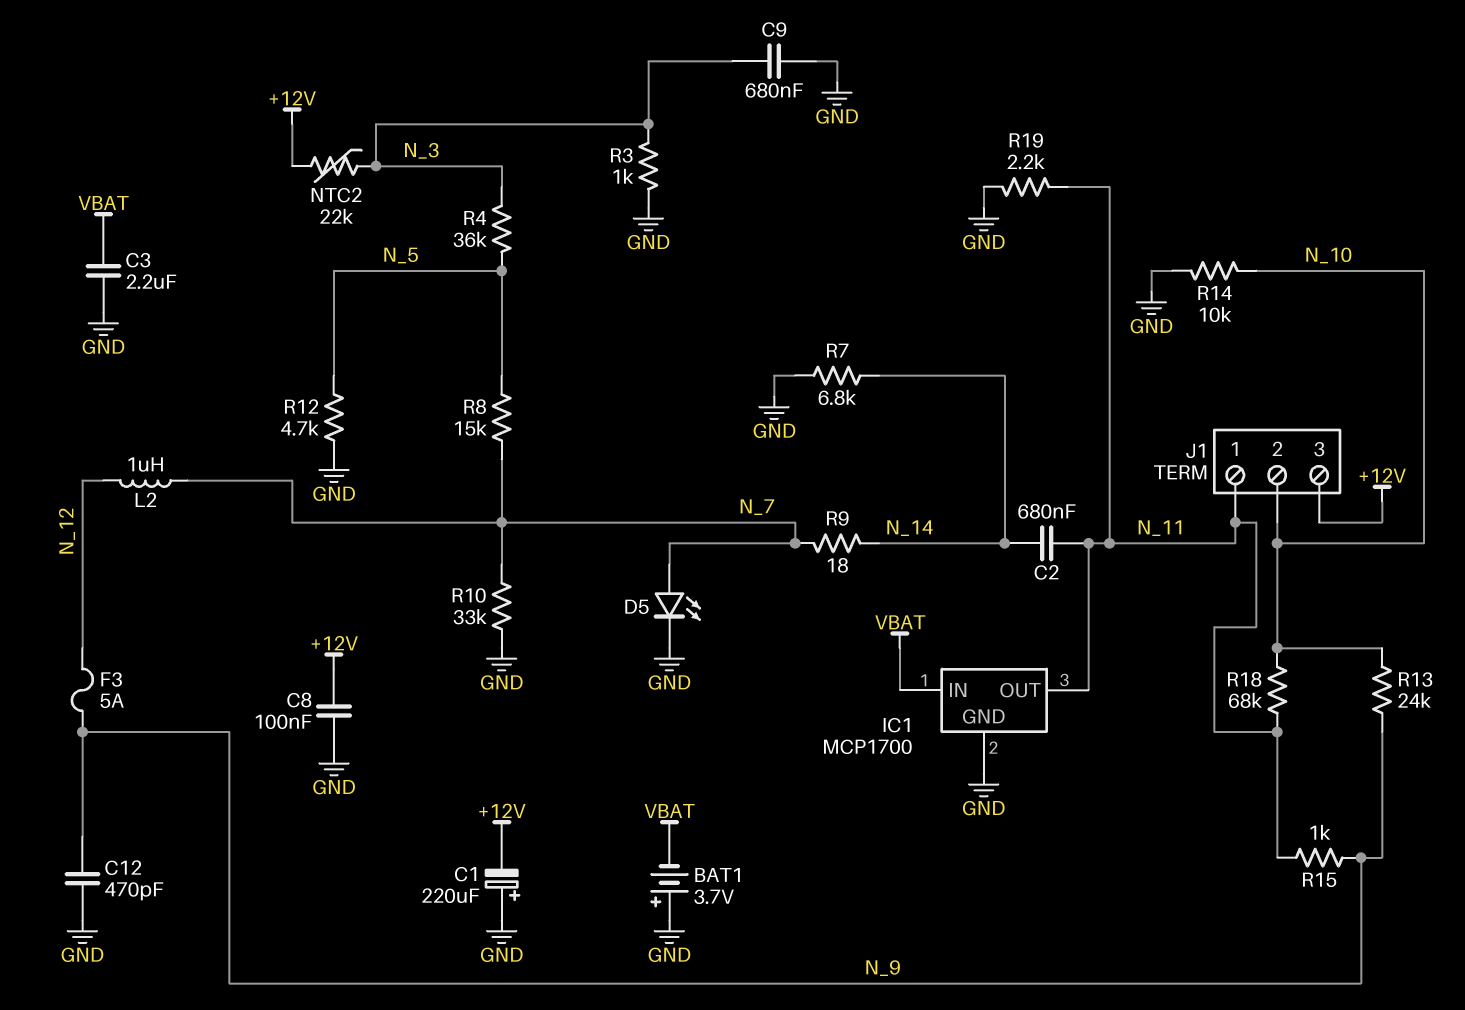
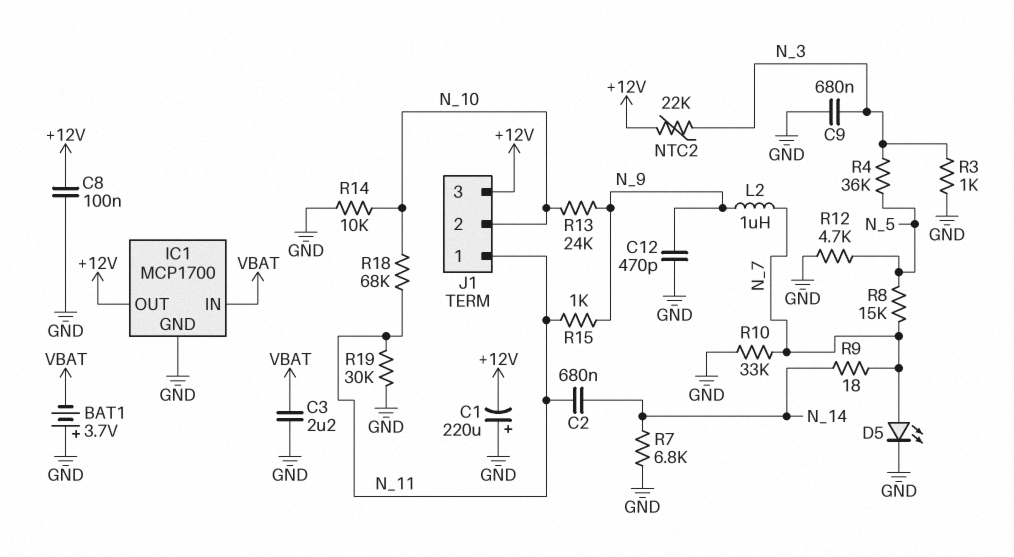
F3: 5A (N_9, N_12) -> none
IC1 pin OUT: N_11 -> +12V
L2: 1uH (N_7, N_12) -> 1uH (N_7, N_9)
R19: 2.2k (GND, N_11) -> 30k (GND, N_11)

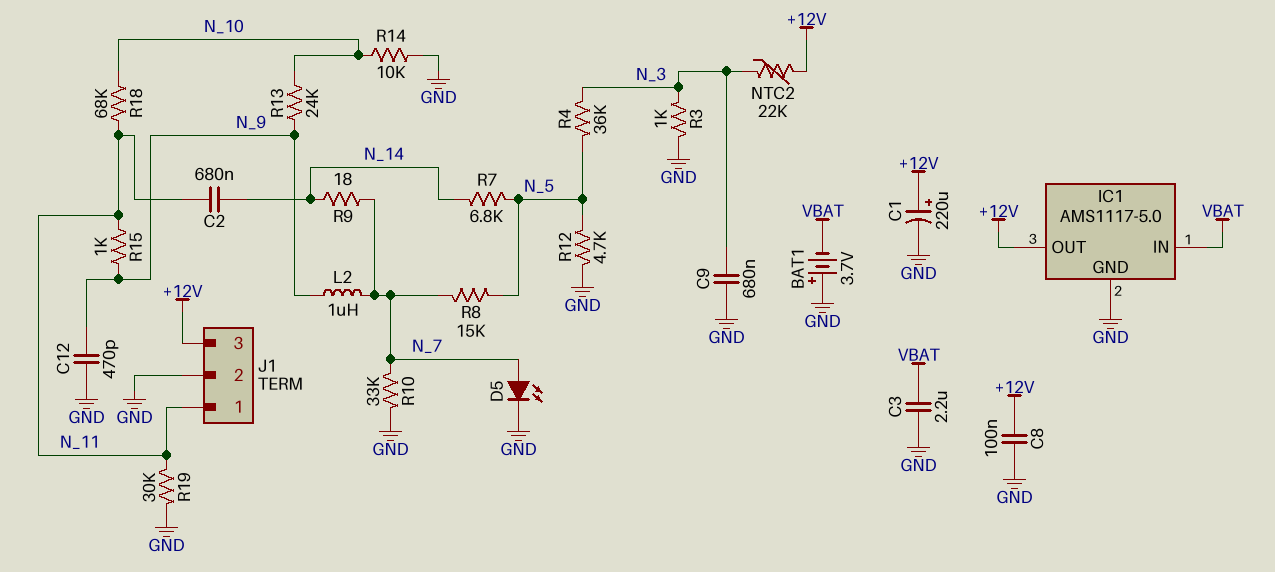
C1: 220uF (plus GND, minus +12V) -> 220uF (plus +12V, minus GND)
IC1: MCP1700 -> AMS1117-5.0
J1 pin 2: N_10 -> GND
R7: 6.8k (GND, N_14) -> 6.8k (N_5, N_14)

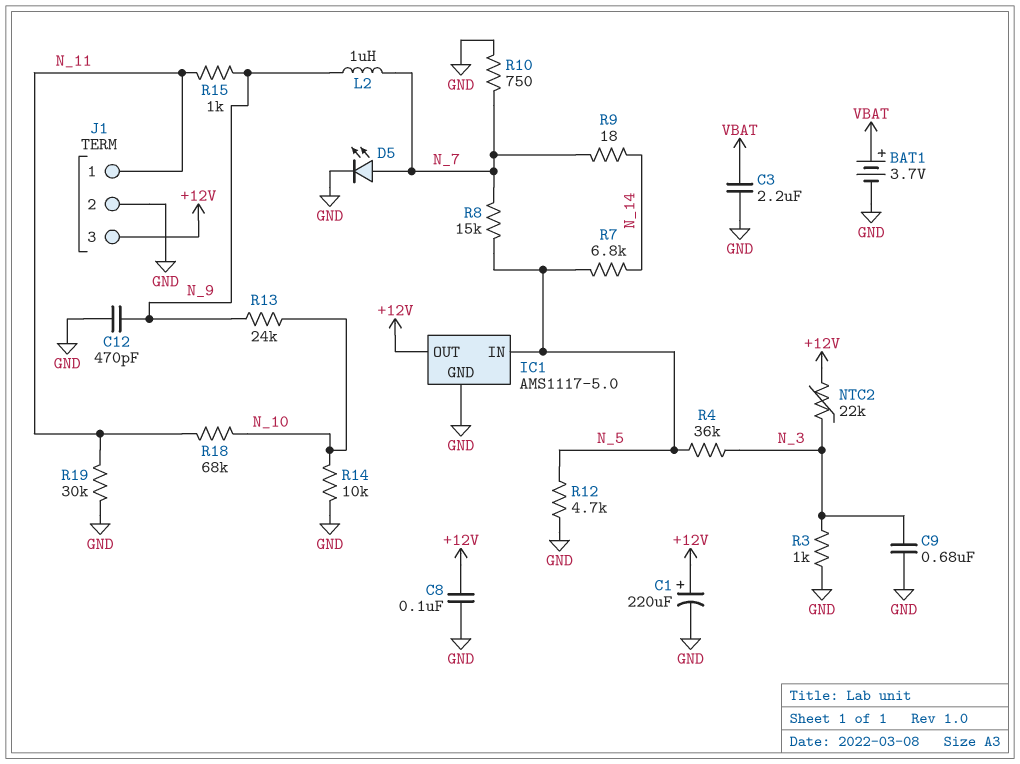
BAT1: 3.7V (plus GND, minus VBAT) -> 3.7V (plus VBAT, minus GND)
C2: 680nF (N_11, N_14) -> none
IC1 pin IN: VBAT -> N_5
R10: 33k (GND, N_7) -> 750 (GND, N_7)

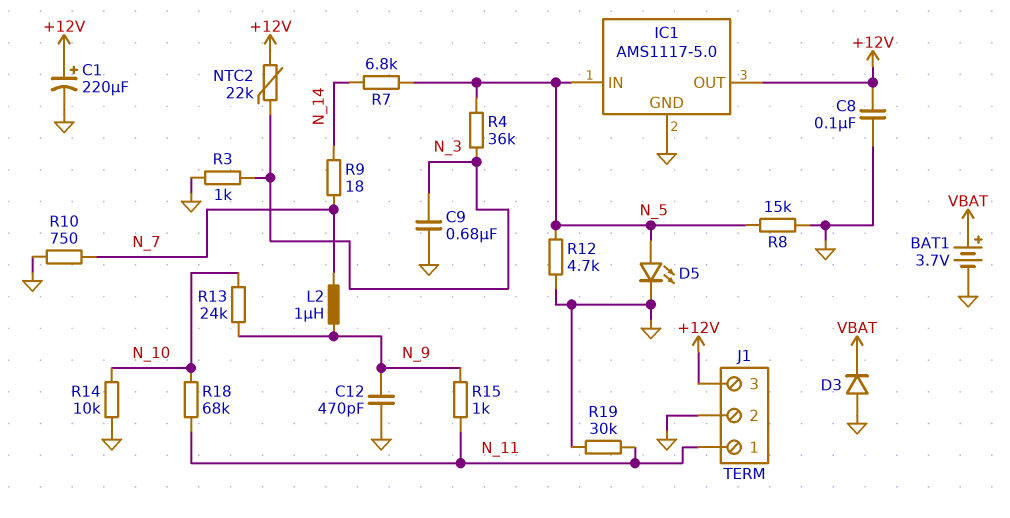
C3: 2.2uF (GND, VBAT) -> none
D3: none -> diode (A GND, K VBAT)
D5: LED (A N_7, K GND) -> LED (A N_5, K GND)
R8: 15k (N_5, N_7) -> 15k (GND, N_5)

